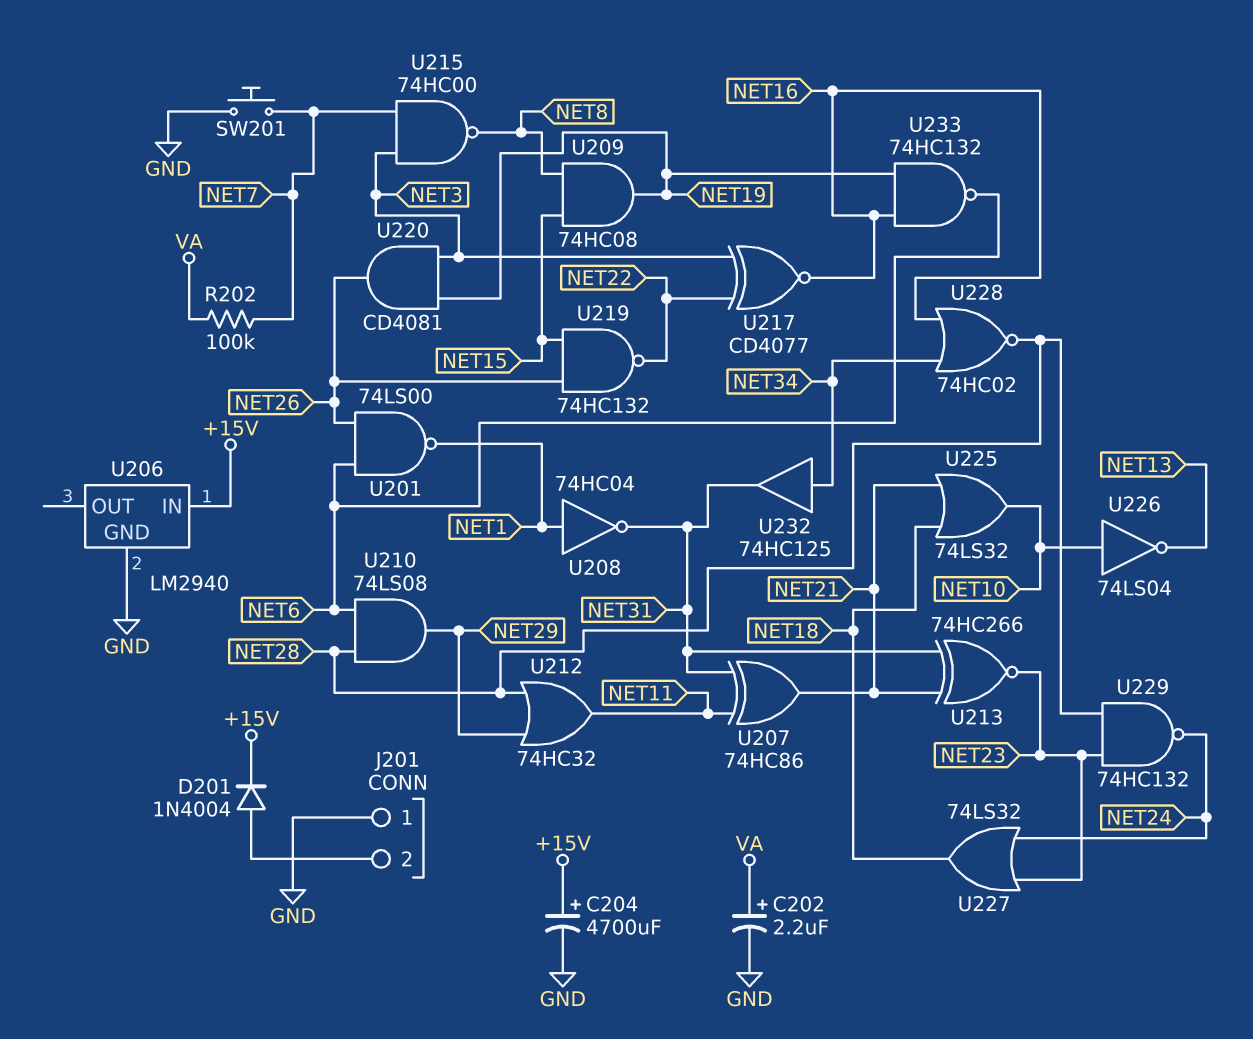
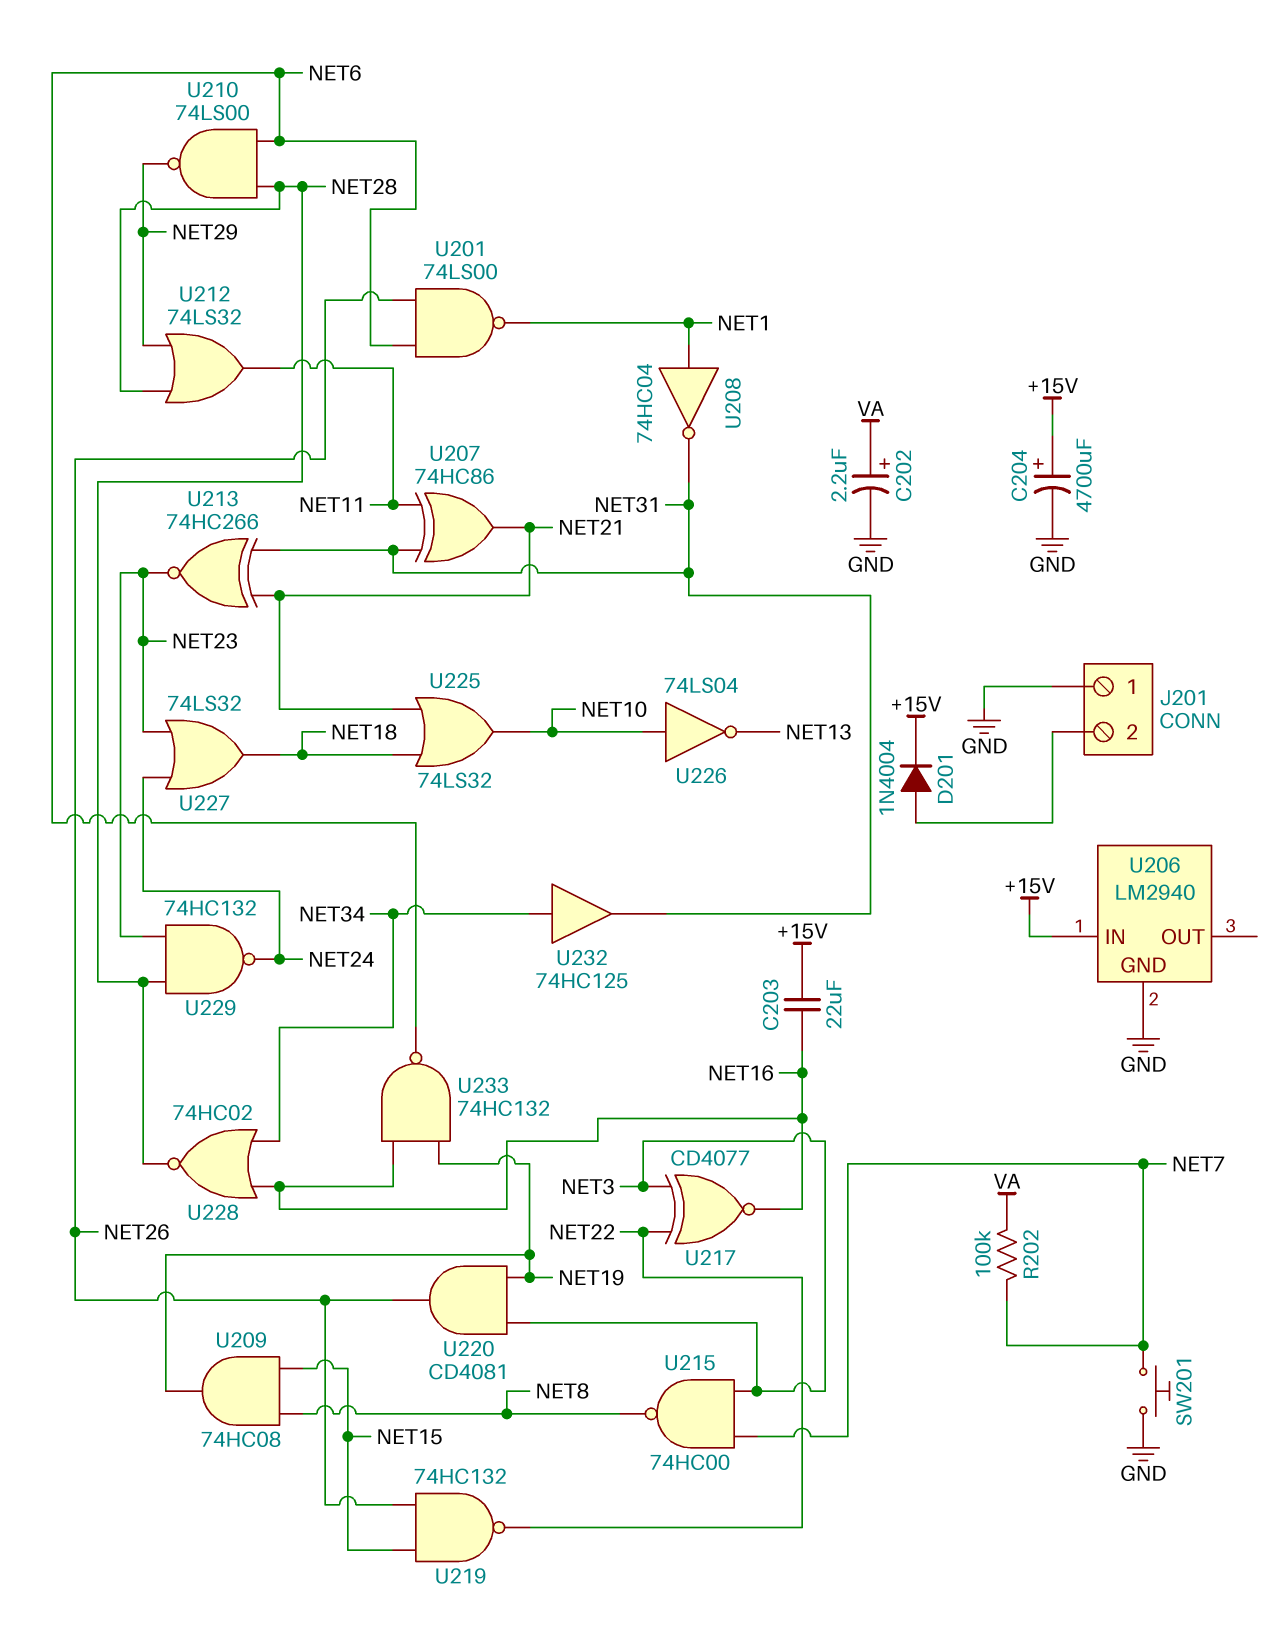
C203: none -> 22uF (+15V, NET16)
U210: AND 74LS08 (in NET6, in NET28, out NET29) -> NAND 74LS00 (in NET6, in NET28, out NET29)
U212: OR 74HC32 (in NET28, in NET29, out NET11) -> OR 74LS32 (in NET28, in NET29, out NET11)

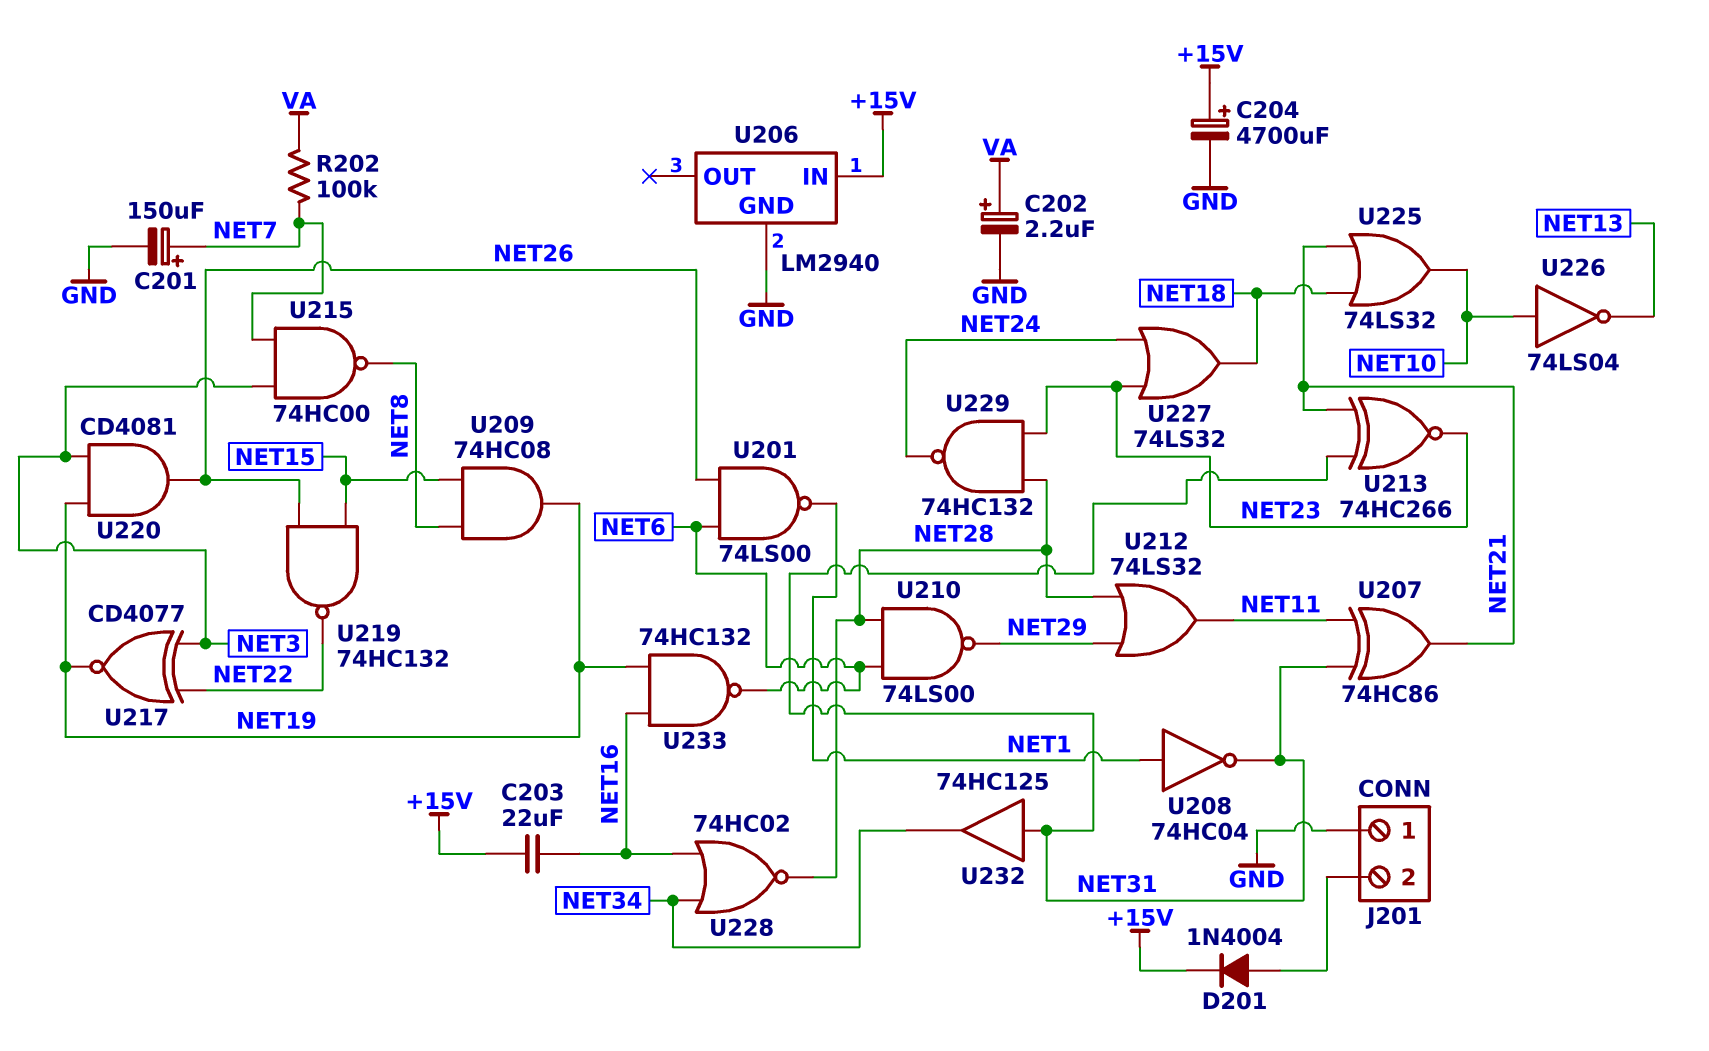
C201: none -> 150uF (plus NET7, minus GND)
SW201: button (GND, NET7) -> none
U217: XNOR CD4077 (in NET3, in NET22, out NET16) -> XNOR CD4077 (in NET3, in NET22, out NET19)
U232: buffer 74HC125 (in NET34, out NET31) -> buffer 74HC125 (in NET31, out NET34)

